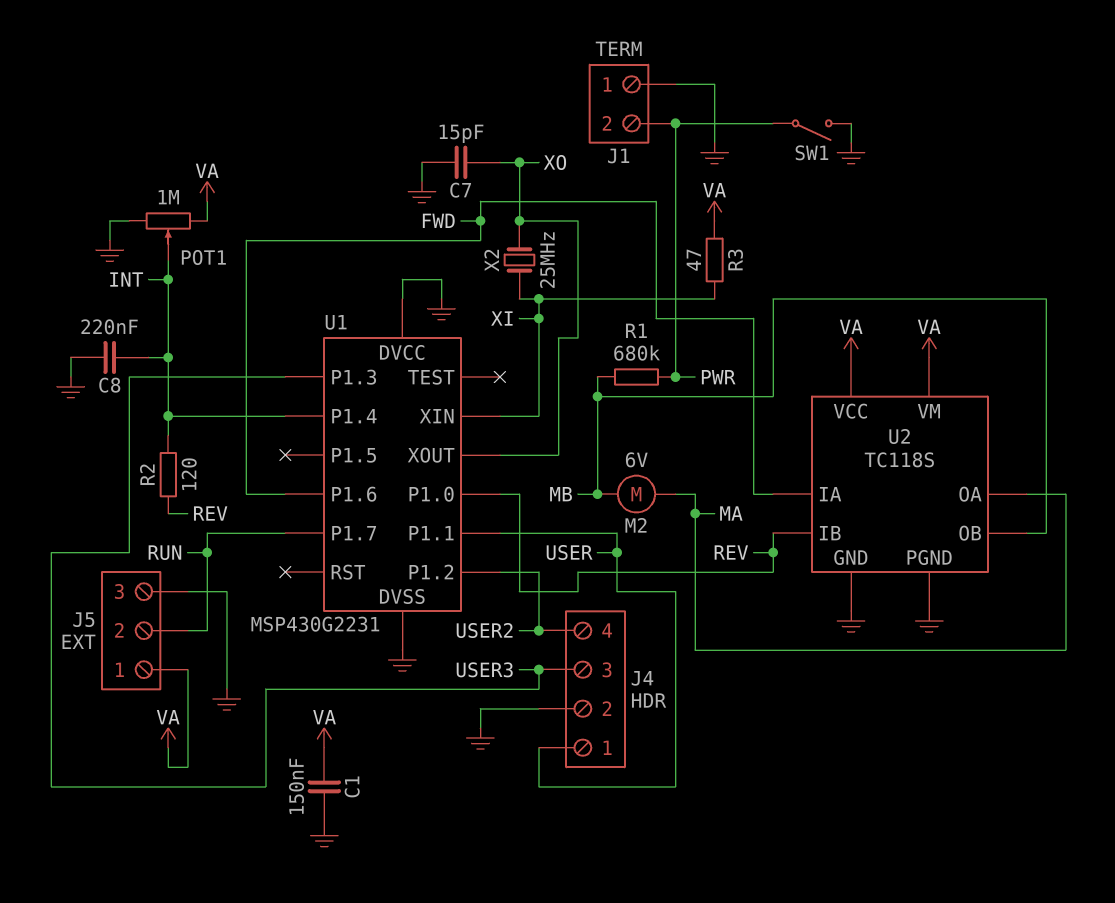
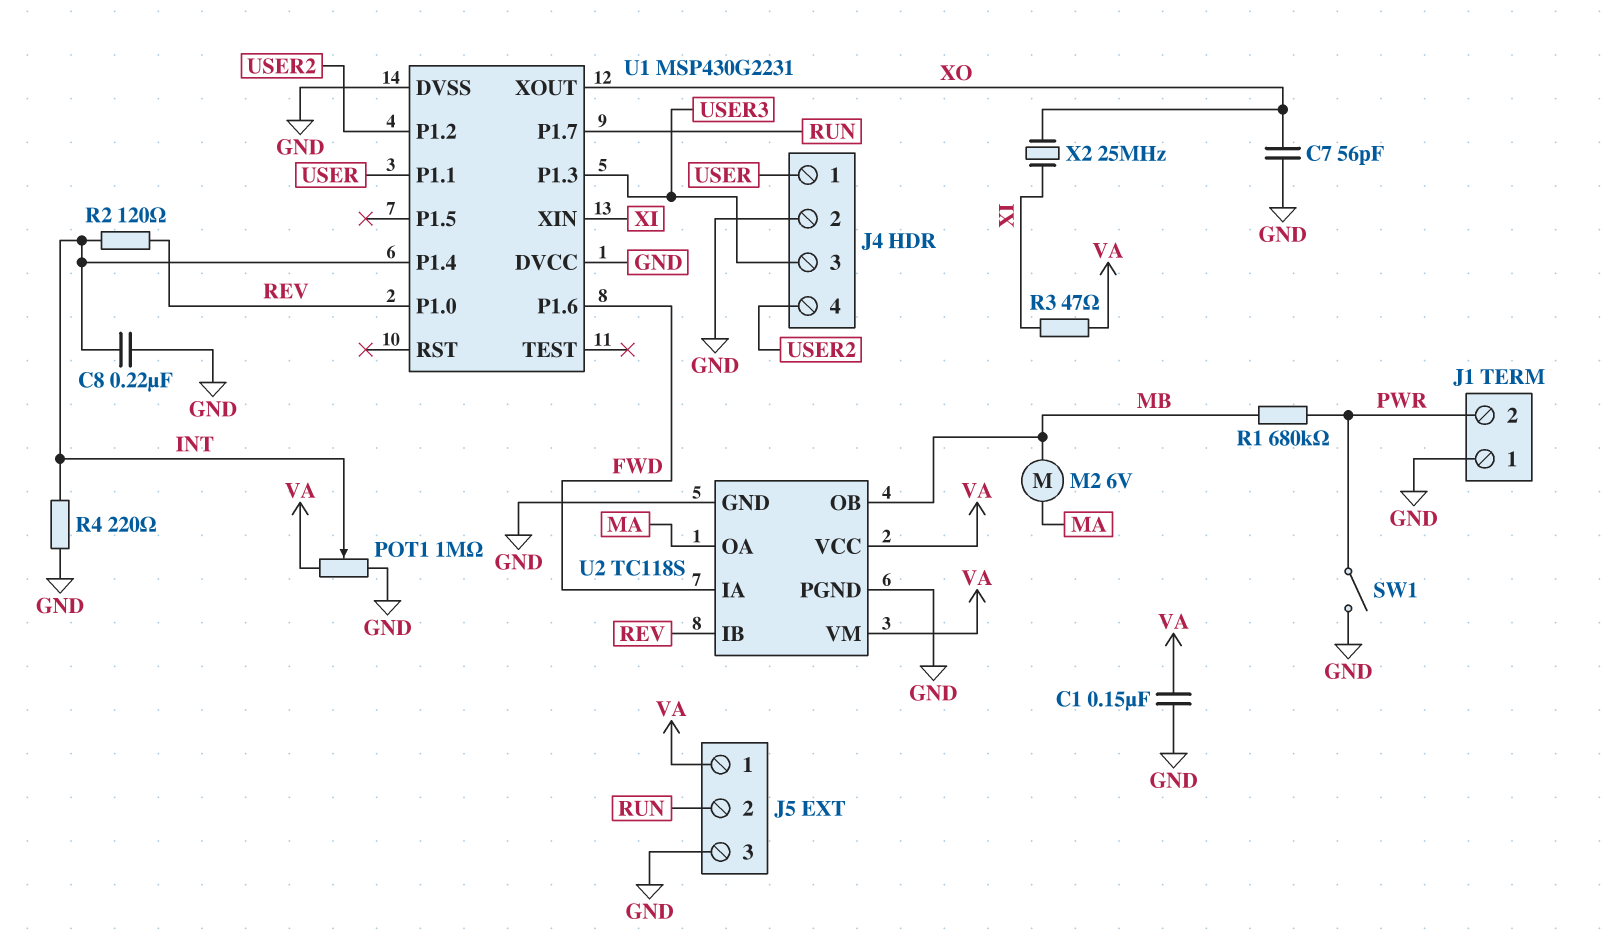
C7: 15pF (GND, XO) -> 56pF (GND, XO)
R4: none -> 220 (GND, INT)

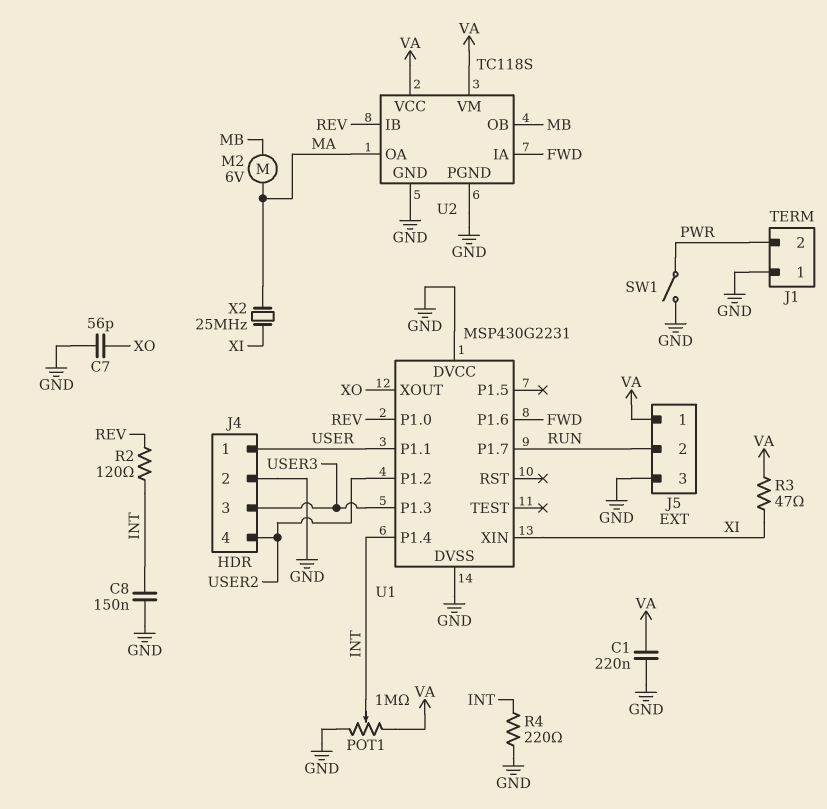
C1: 150nF (GND, VA) -> 220nF (GND, VA)
C8: 220nF (GND, INT) -> 150nF (GND, INT)
R1: 680k (MB, PWR) -> none
X2: 25MHz (XI, XO) -> 25MHz (MA, XI)

